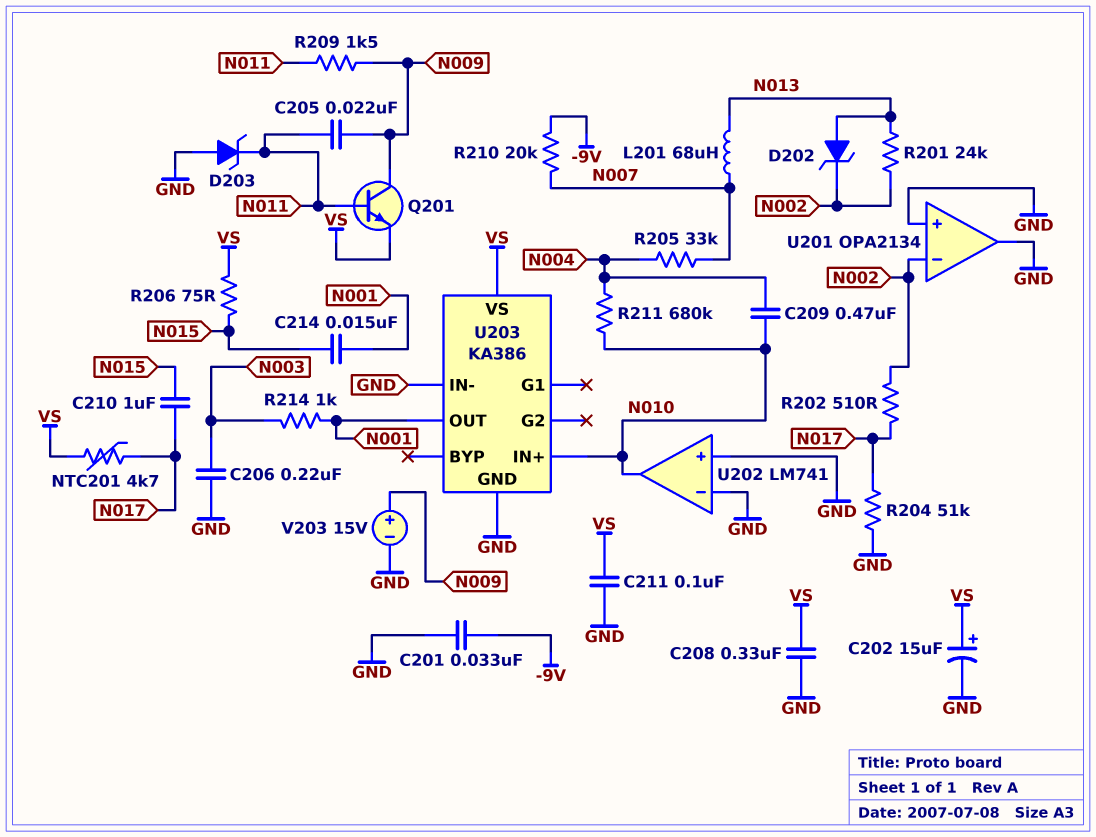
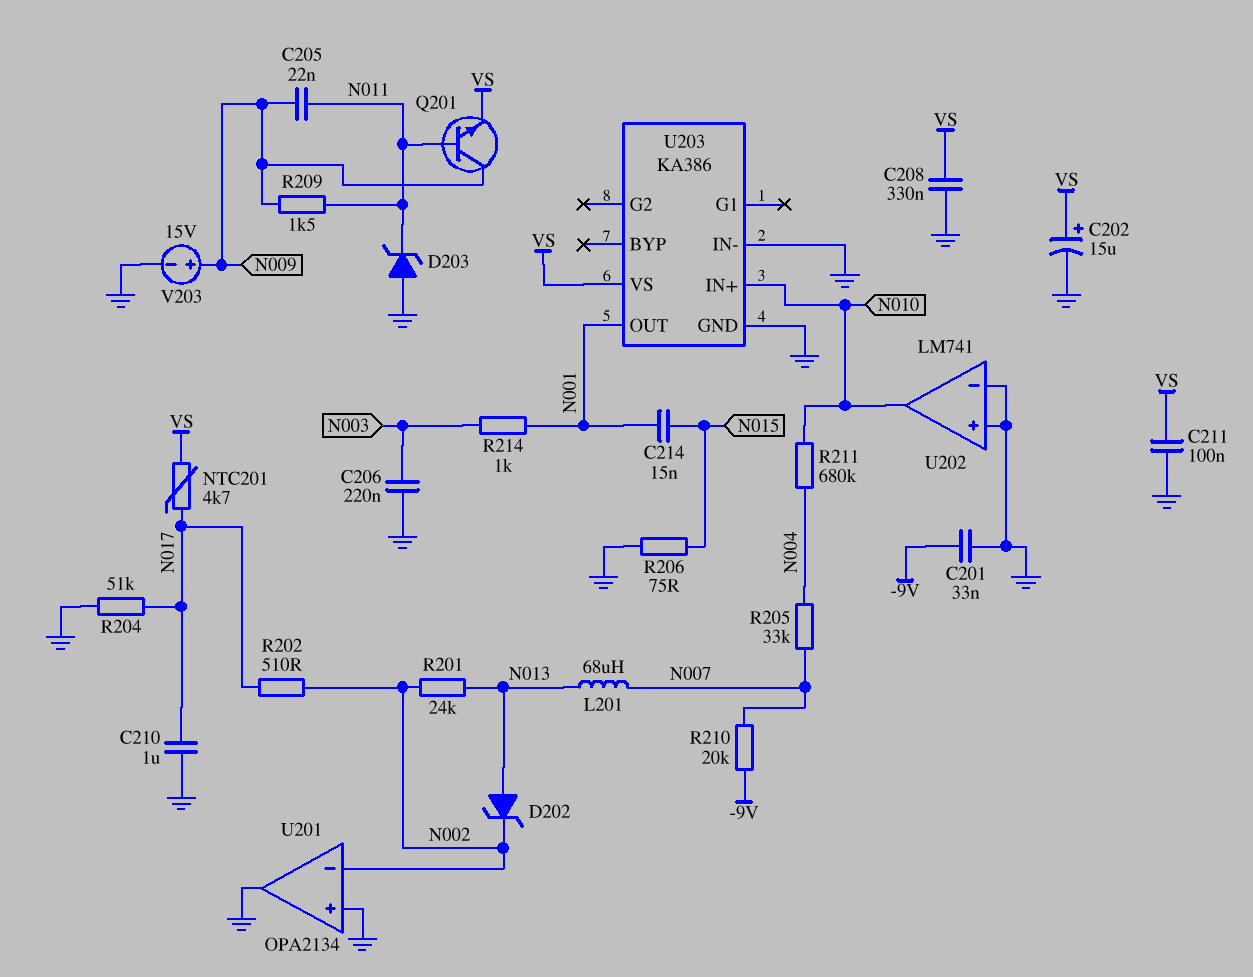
C209: 470nF (N004, N010) -> none
C210: 1uF (N015, N017) -> 1uF (GND, N017)
R206: 75 (N015, VS) -> 75 (GND, N015)

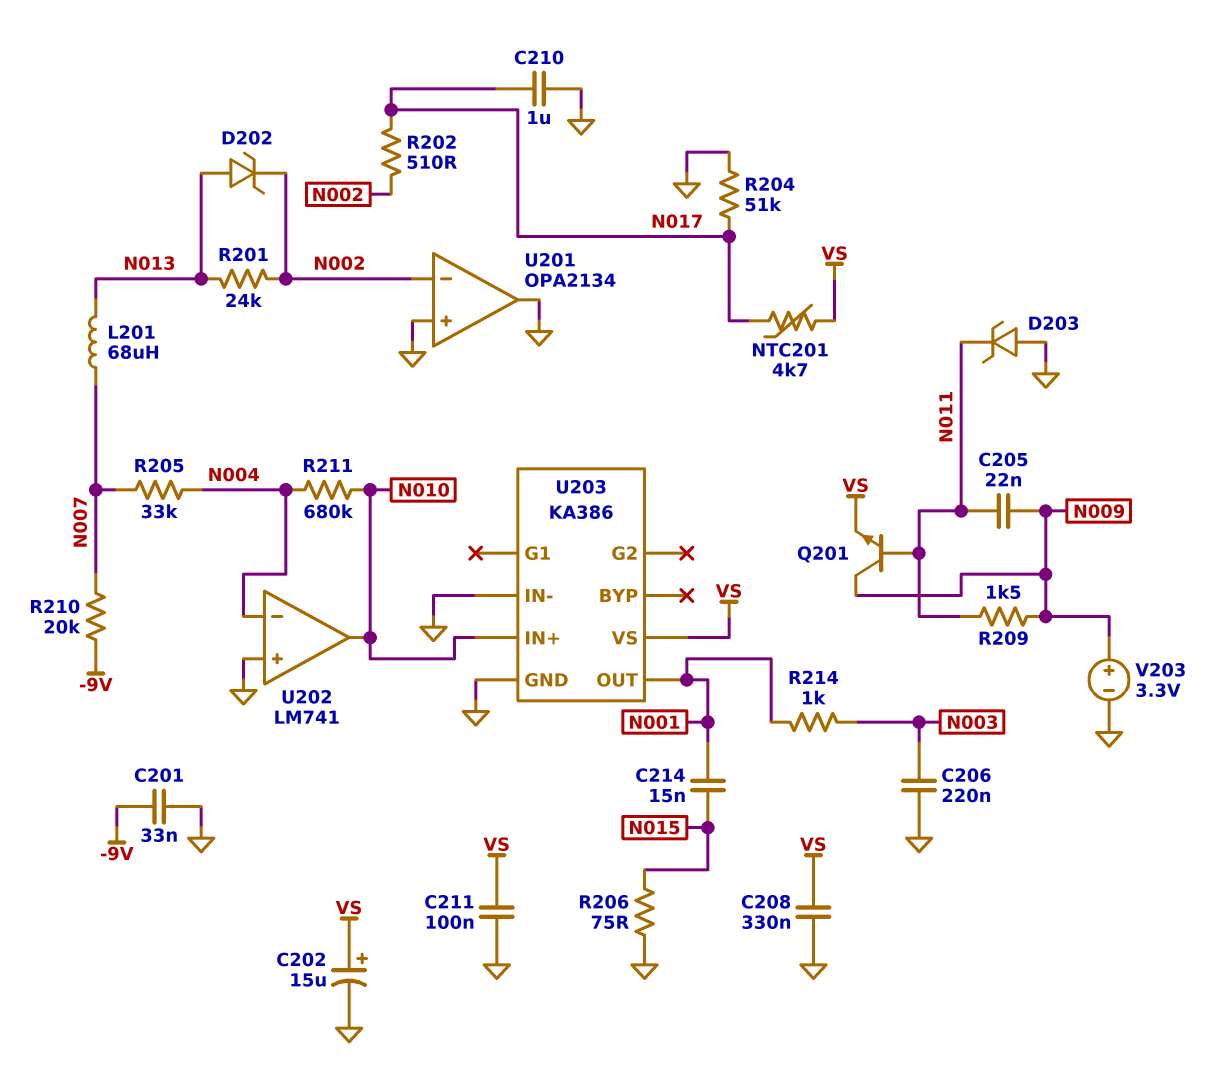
U202 pin in-: GND -> N004
V203: 15V (plus N009, minus GND) -> 3.3V (plus N009, minus GND)

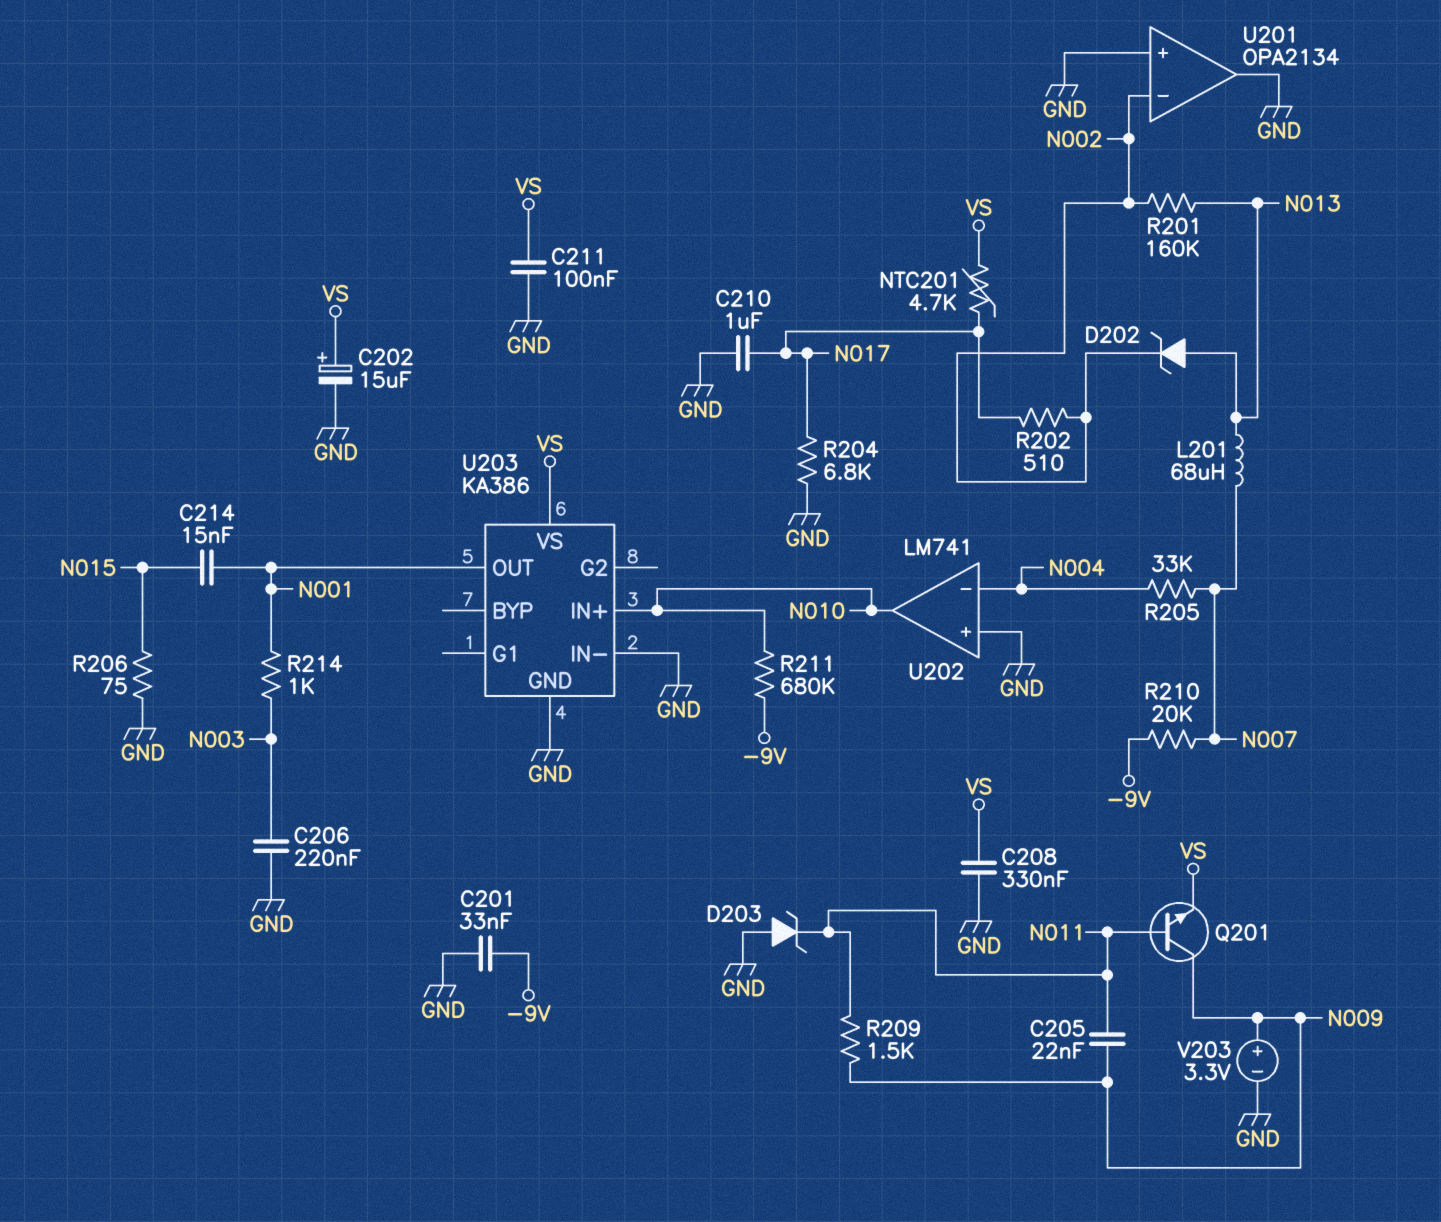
R201: 24k (N002, N013) -> 160k (N002, N013)
R204: 51k (GND, N017) -> 6.8k (GND, N017)
R211: 680k (N004, N010) -> 680k (-9V, N010)

